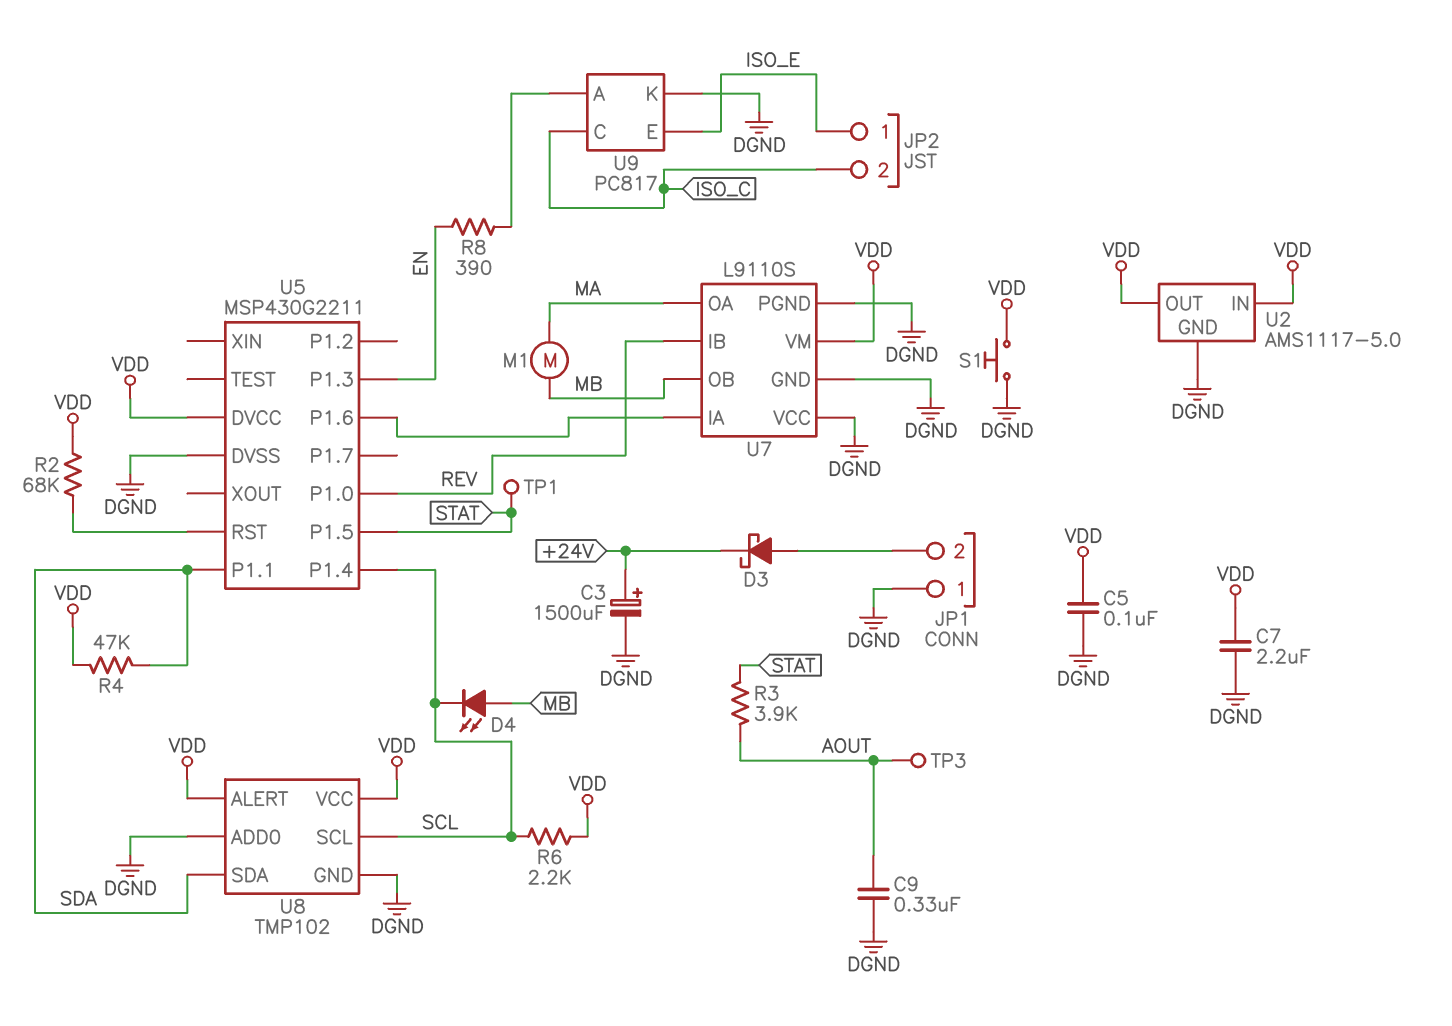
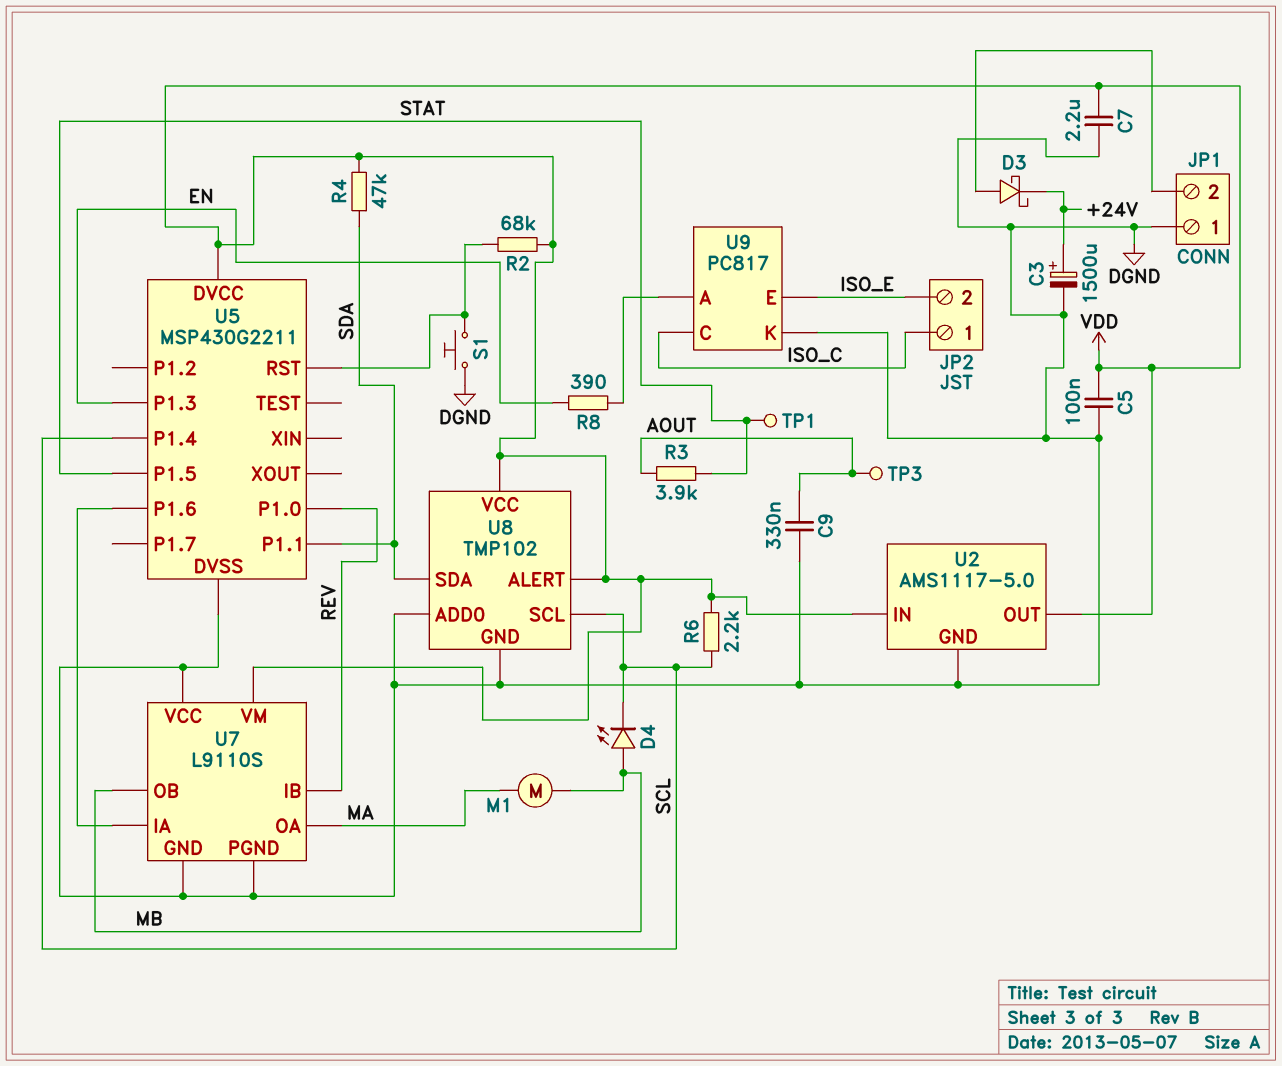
JP2 pin 1: ISO_E -> ISO_C
JP2 pin 2: ISO_C -> ISO_E
S1: button (DGND, VDD) -> button (DGND, U5/RST)

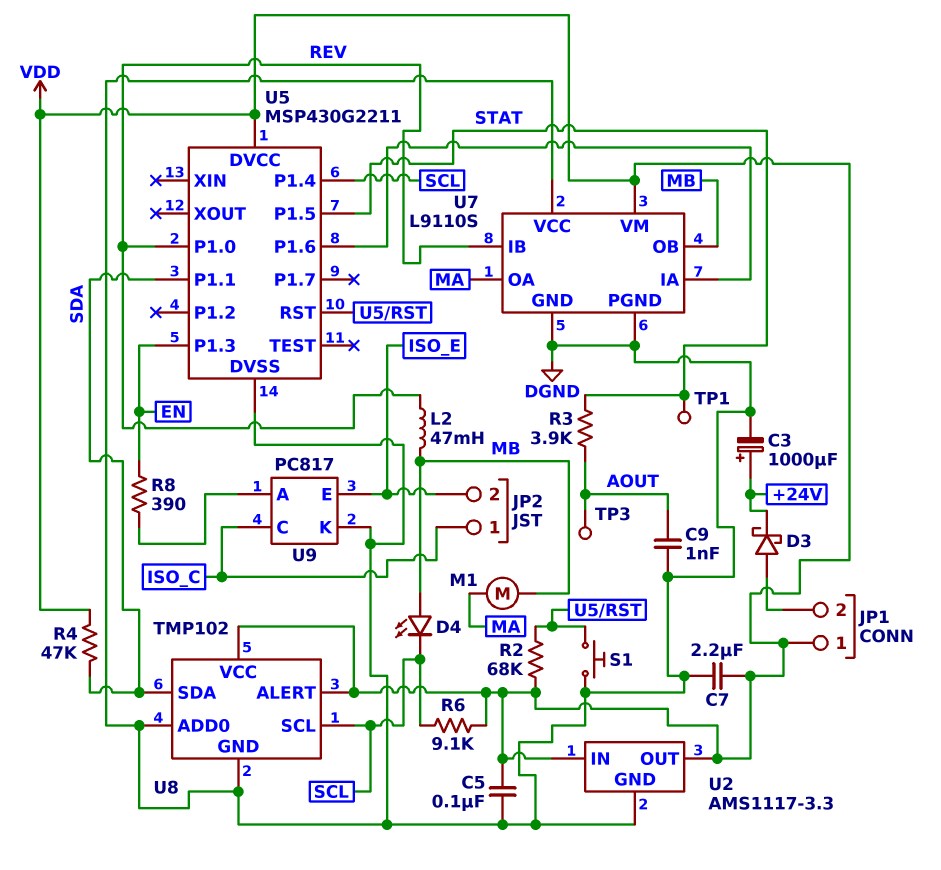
C3: 1500uF (plus +24V, minus DGND) -> 1000uF (plus +24V, minus DGND)
C9: 330nF (AOUT, DGND) -> 1nF (AOUT, DGND)
JP1 pin 1: DGND -> VDD
L2: none -> 47mH (MB, REV)
R6: 2.2k (SCL, VDD) -> 9.1k (SCL, VDD)
U2: AMS1117-5.0 -> AMS1117-3.3

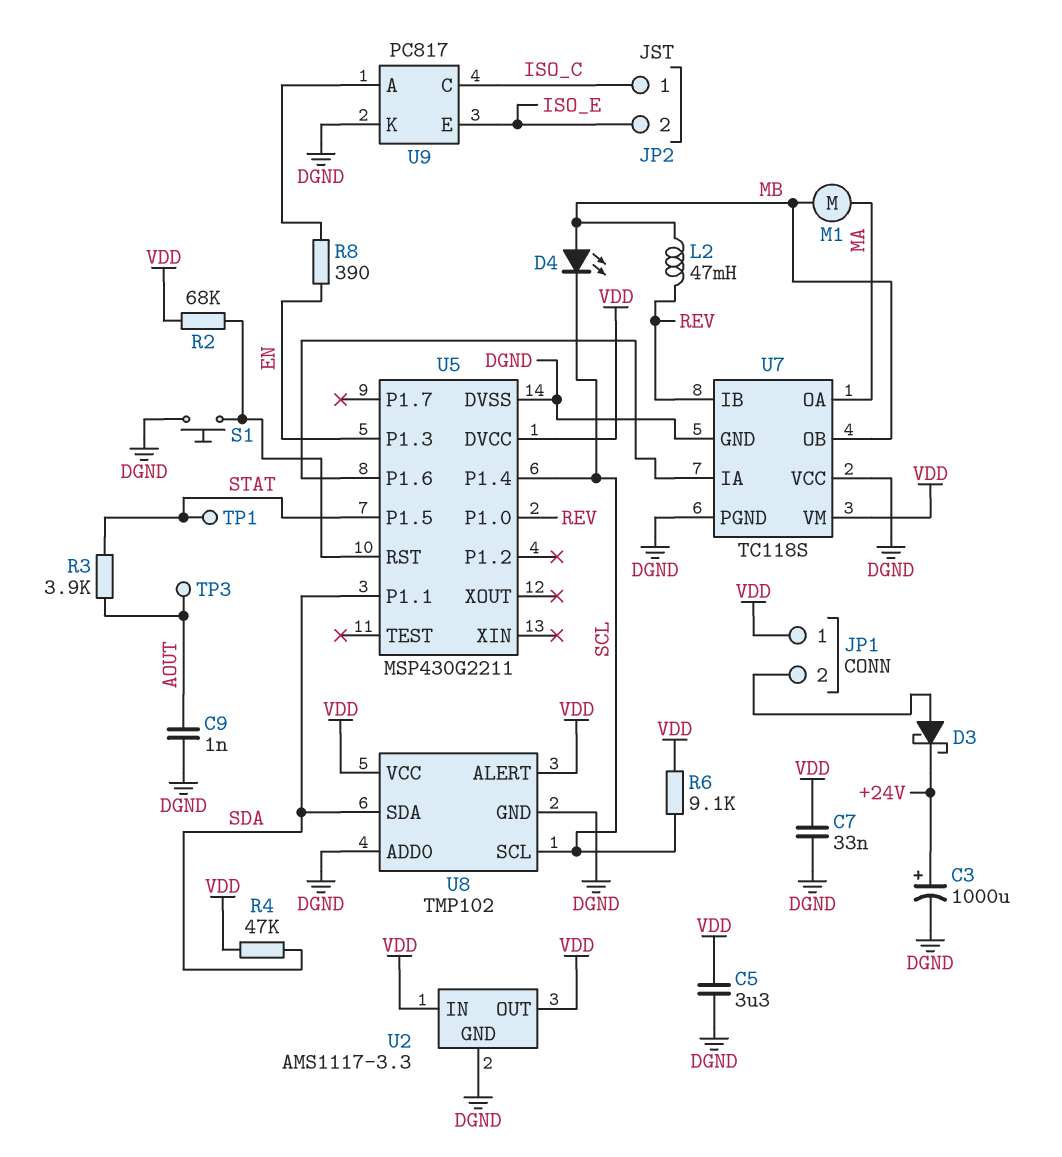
C5: 100nF (DGND, VDD) -> 3.3uF (DGND, VDD)
C7: 2.2uF (DGND, VDD) -> 33nF (DGND, VDD)
U7: L9110S -> TC118S

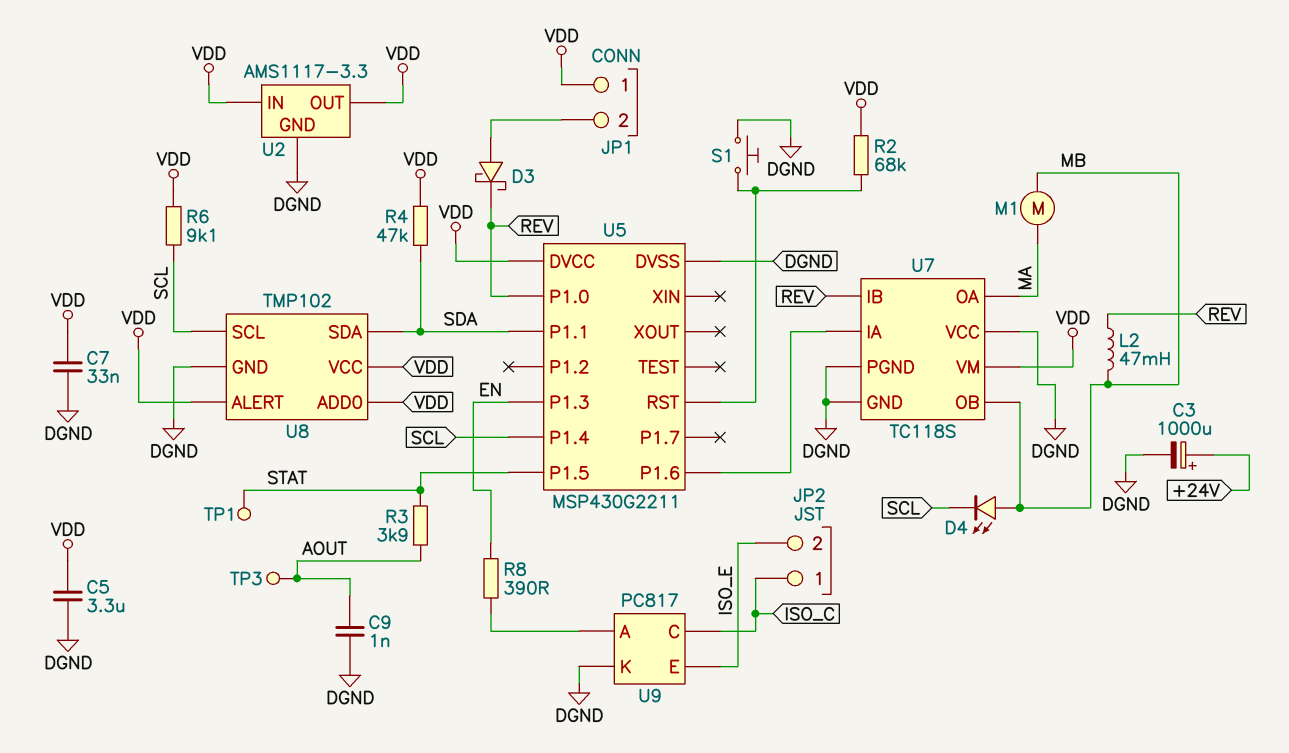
D3: schottky (A JP1/2, K +24V) -> schottky (A JP1/2, K REV)
U8 pin ADD0: DGND -> VDD

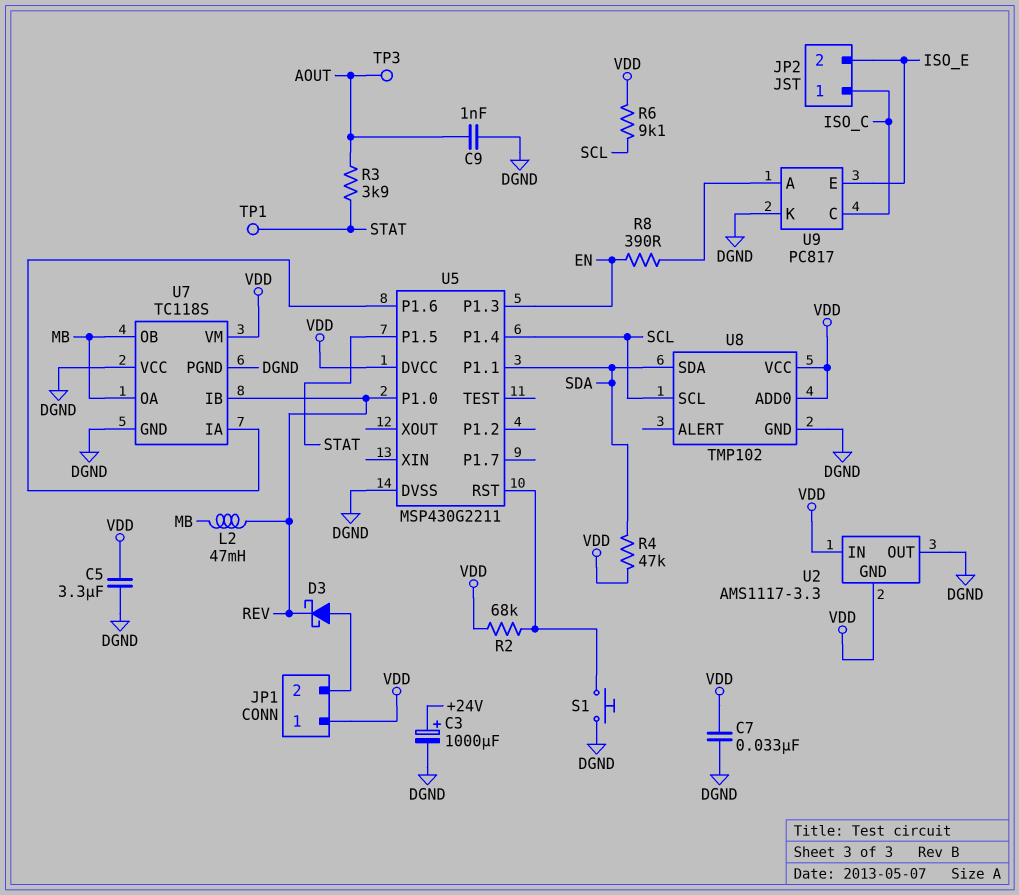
D4: LED (A MB, K SCL) -> none
M1: motor (MA, MB) -> none
U2 pin GND: DGND -> VDD
U2 pin OUT: VDD -> DGND
U7 pin OA: MA -> MB
U8 pin ALERT: VDD -> none

